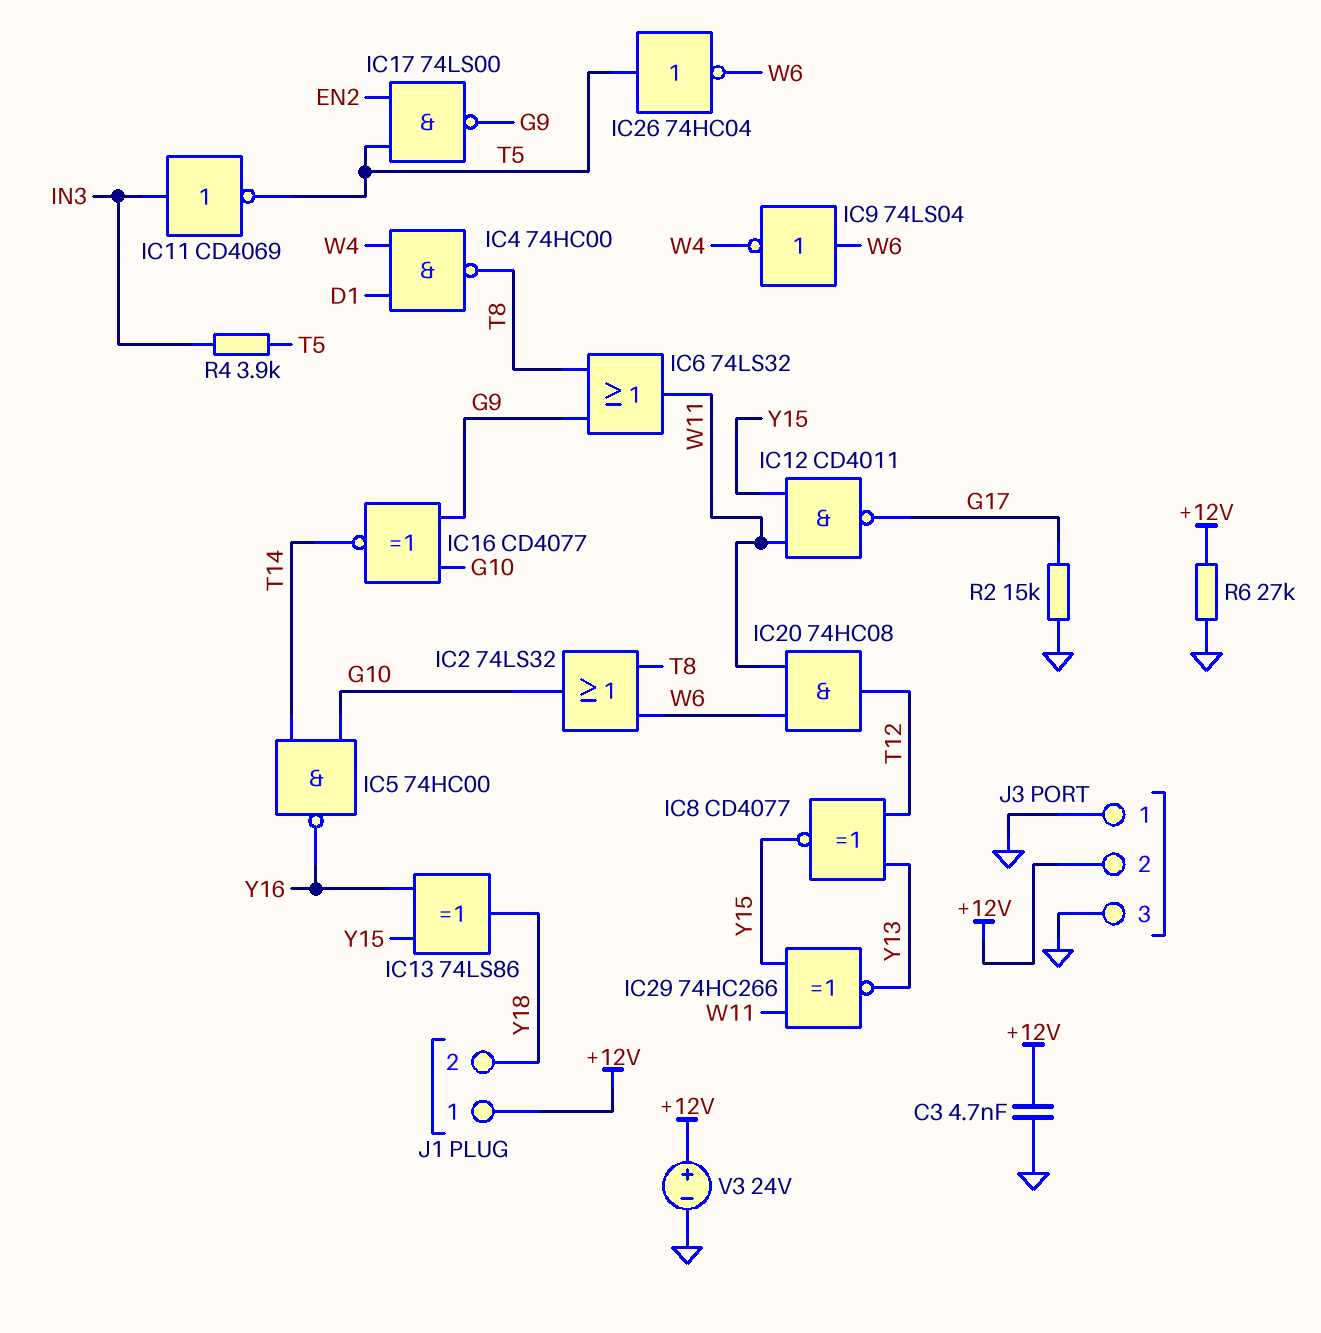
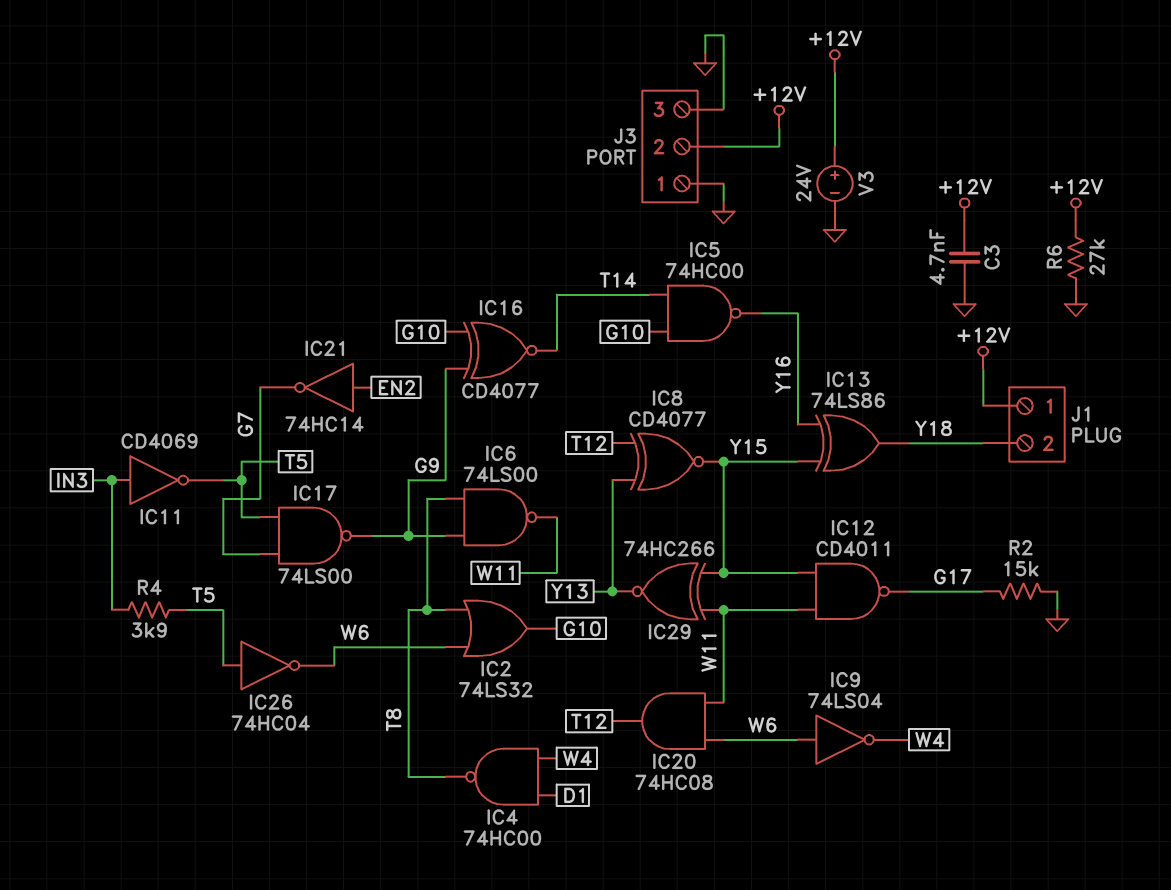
IC6: OR 74LS32 (in G9, in T8, out W11) -> NAND 74LS00 (in G9, in T8, out W11)
IC17: NAND 74LS00 (in EN2, in T5, out G9) -> NAND 74LS00 (in G7, in T5, out G9)
IC21: none -> NOT 74HC14 (in EN2, out G7)

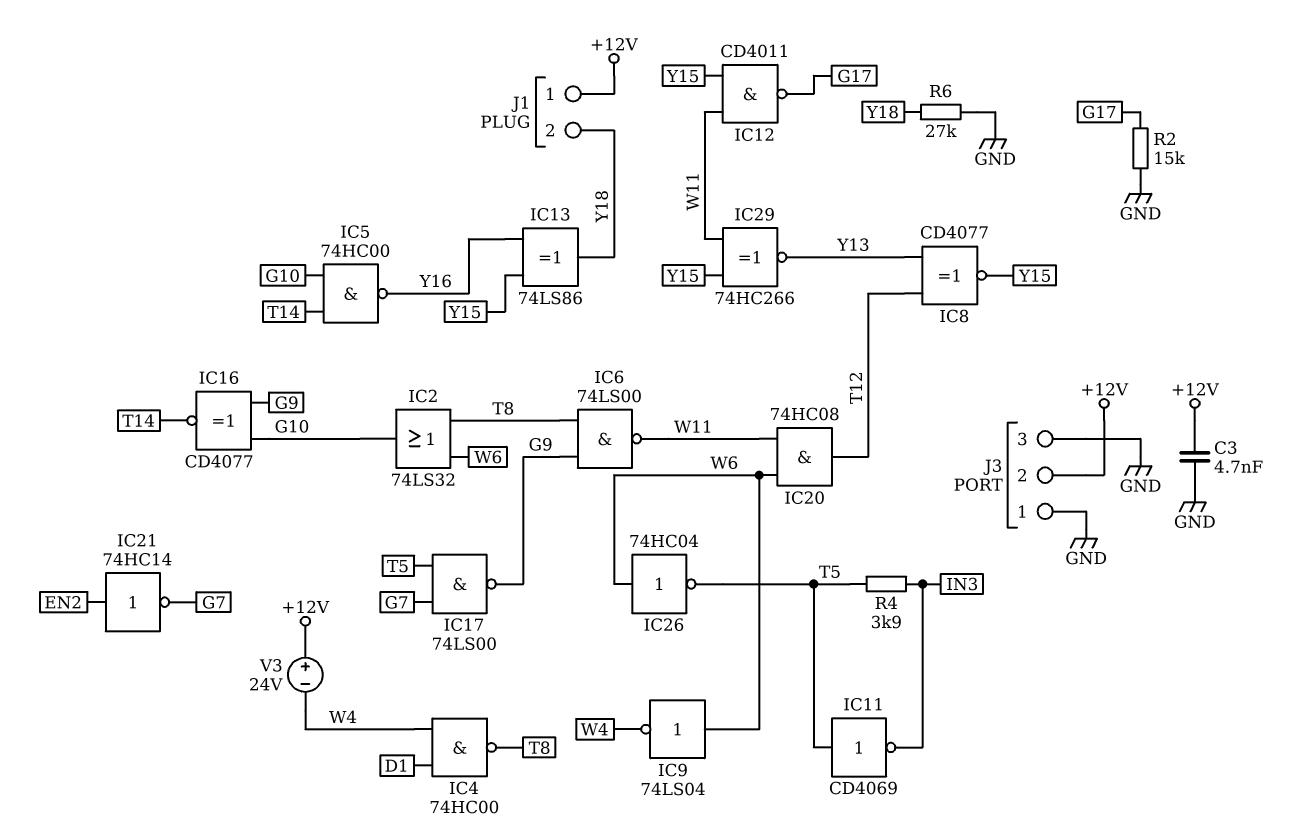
IC11: NOT CD4069 (in IN3, out T5) -> NOT CD4069 (in T5, out IN3)
IC26: NOT 74HC04 (in T5, out W6) -> NOT 74HC04 (in W6, out T5)
R6: 27k (+12V, GND) -> 27k (GND, Y18)
V3: 24V (plus +12V, minus GND) -> 24V (plus +12V, minus W4)

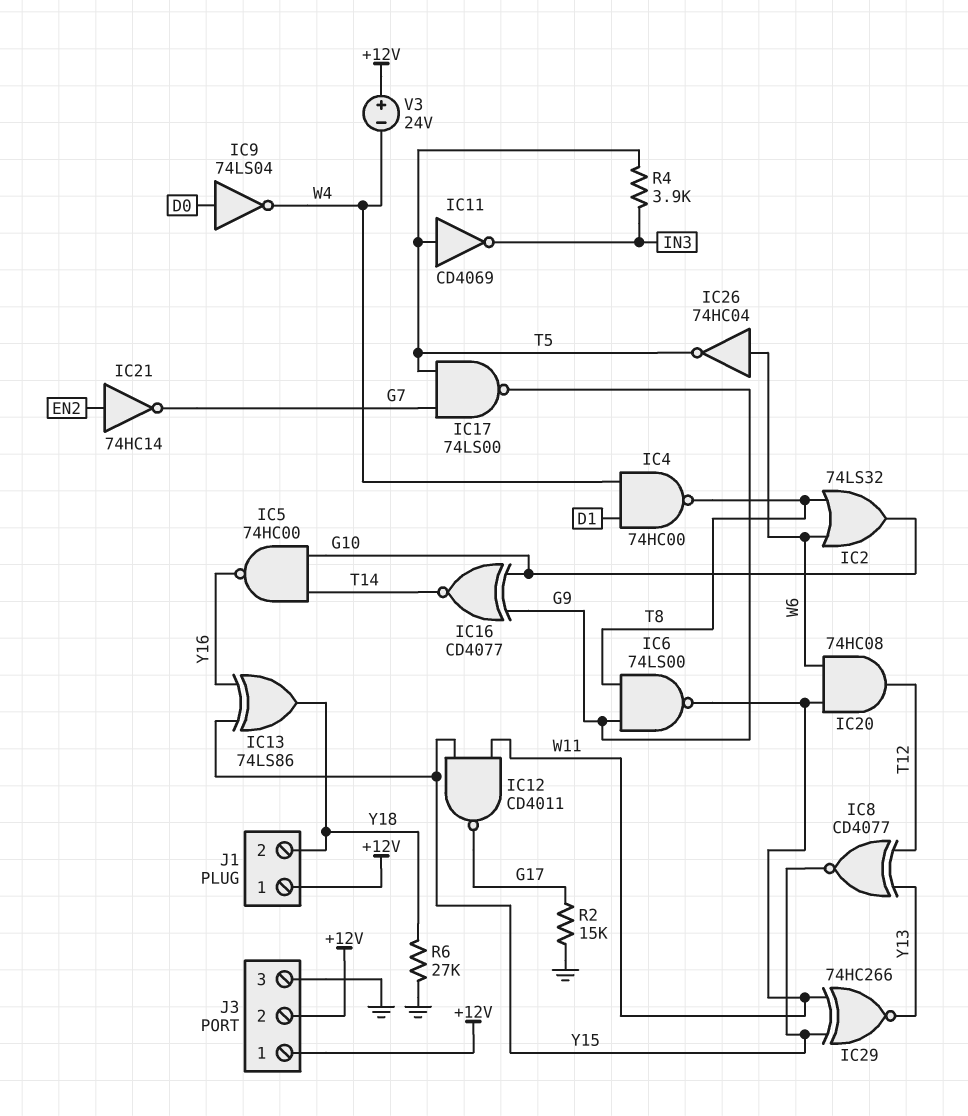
C3: 4.7nF (+12V, GND) -> none
IC9: NOT 74LS04 (in W6, out W4) -> NOT 74LS04 (in D0, out W4)
J3 pin 1: GND -> +12V

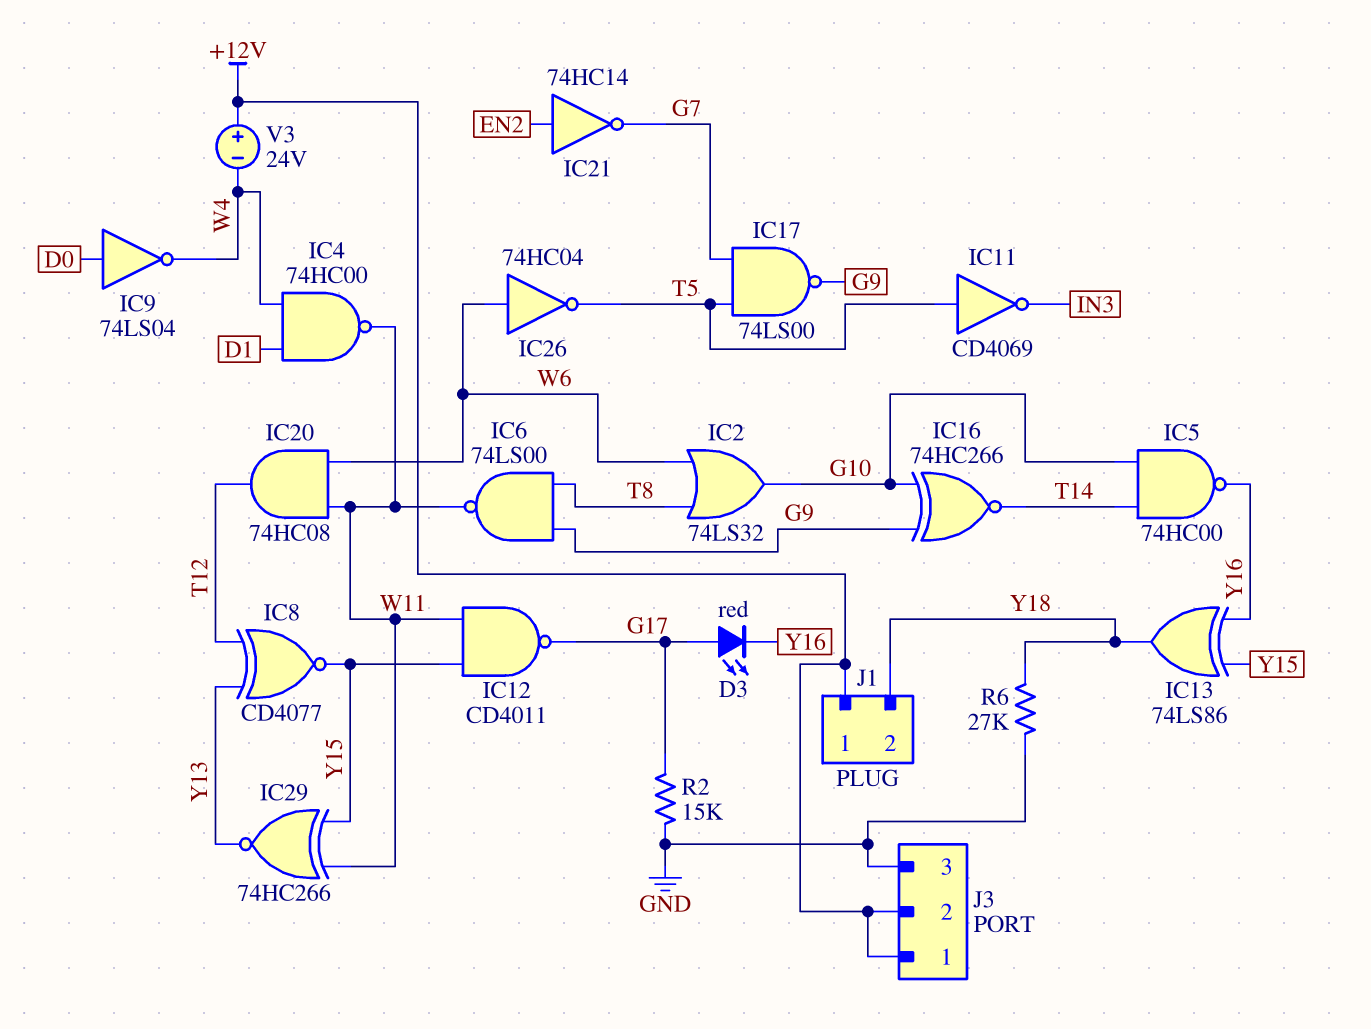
D3: none -> LED red (A G17, K Y16)
IC4: NAND 74HC00 (in D1, in W4, out T8) -> NAND 74HC00 (in D1, in W4, out W11)
IC16: XNOR CD4077 (in G9, in G10, out T14) -> XNOR 74HC266 (in G9, in G10, out T14)
R4: 3.9k (IN3, T5) -> none

